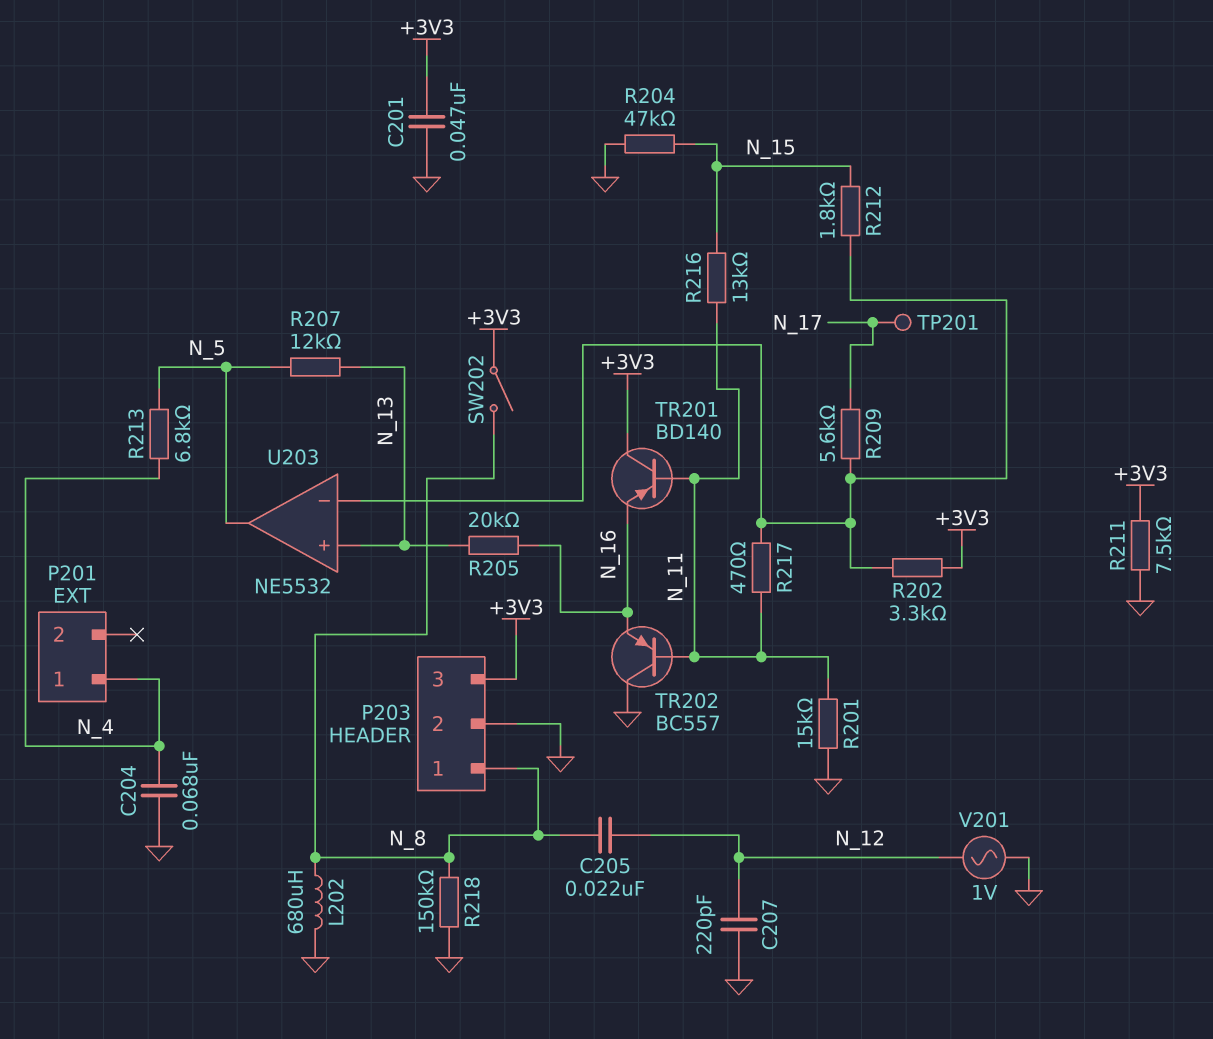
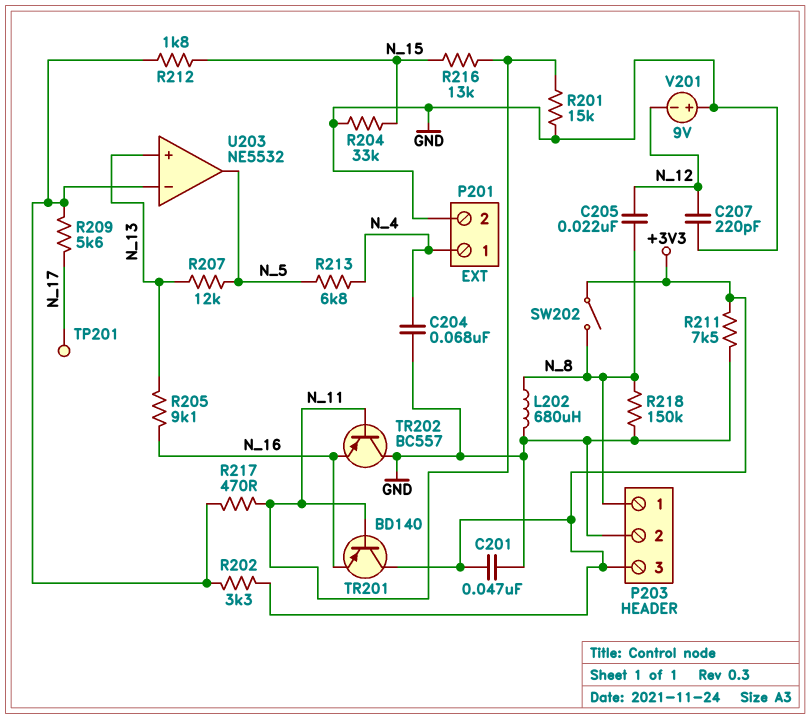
P201 pin 2: none -> GND
R204: 47k (GND, N_15) -> 33k (GND, N_15)
R205: 20k (N_13, N_16) -> 9.1k (N_13, N_16)
V201: AC 1V (GND, N_12) -> 9V (plus GND, minus N_12)

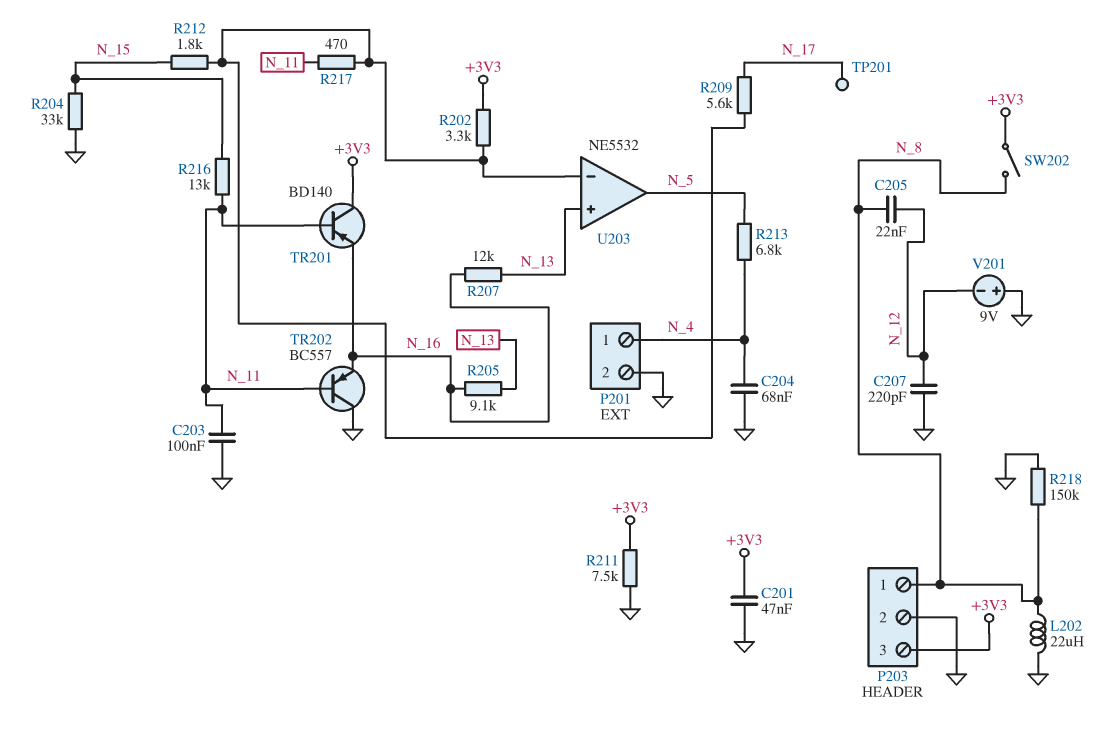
C203: none -> 100nF (GND, N_11)
L202: 680uH (GND, N_8) -> 22uH (GND, N_8)
R201: 15k (GND, N_11) -> none
R207: 12k (N_5, N_13) -> 12k (N_13, N_16)

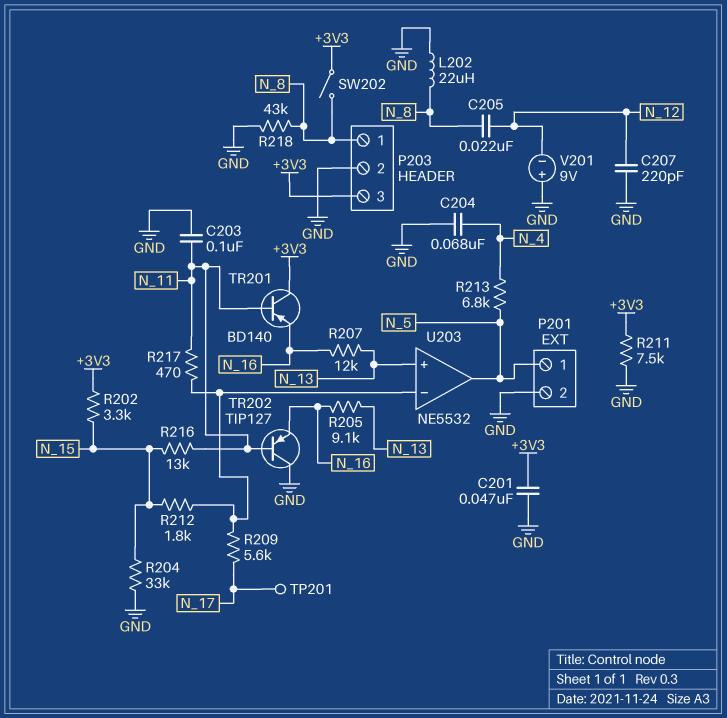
P201 pin 1: N_4 -> N_5
R202: 3.3k (+3V3, U203/in-) -> 3.3k (+3V3, N_15)
R218: 150k (GND, N_8) -> 43k (GND, N_8)
TR202: PNP BC557 (B N_11, C GND, E N_16) -> PNP TIP127 (B N_11, C GND, E N_16)

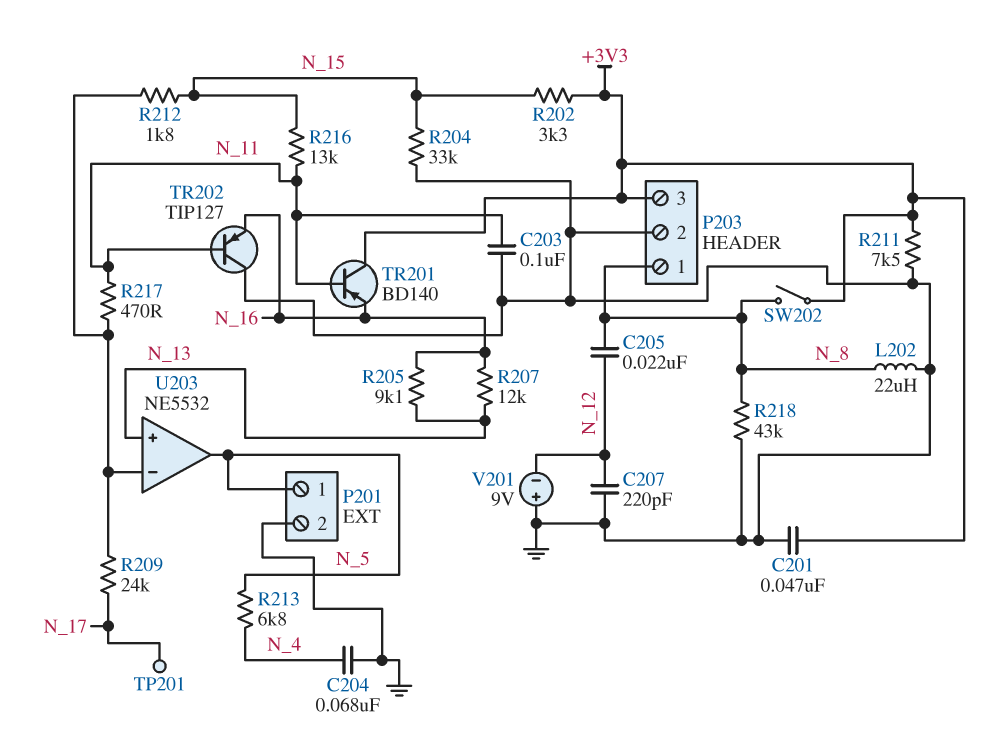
R209: 5.6k (N_17, U203/in-) -> 24k (N_17, U203/in-)

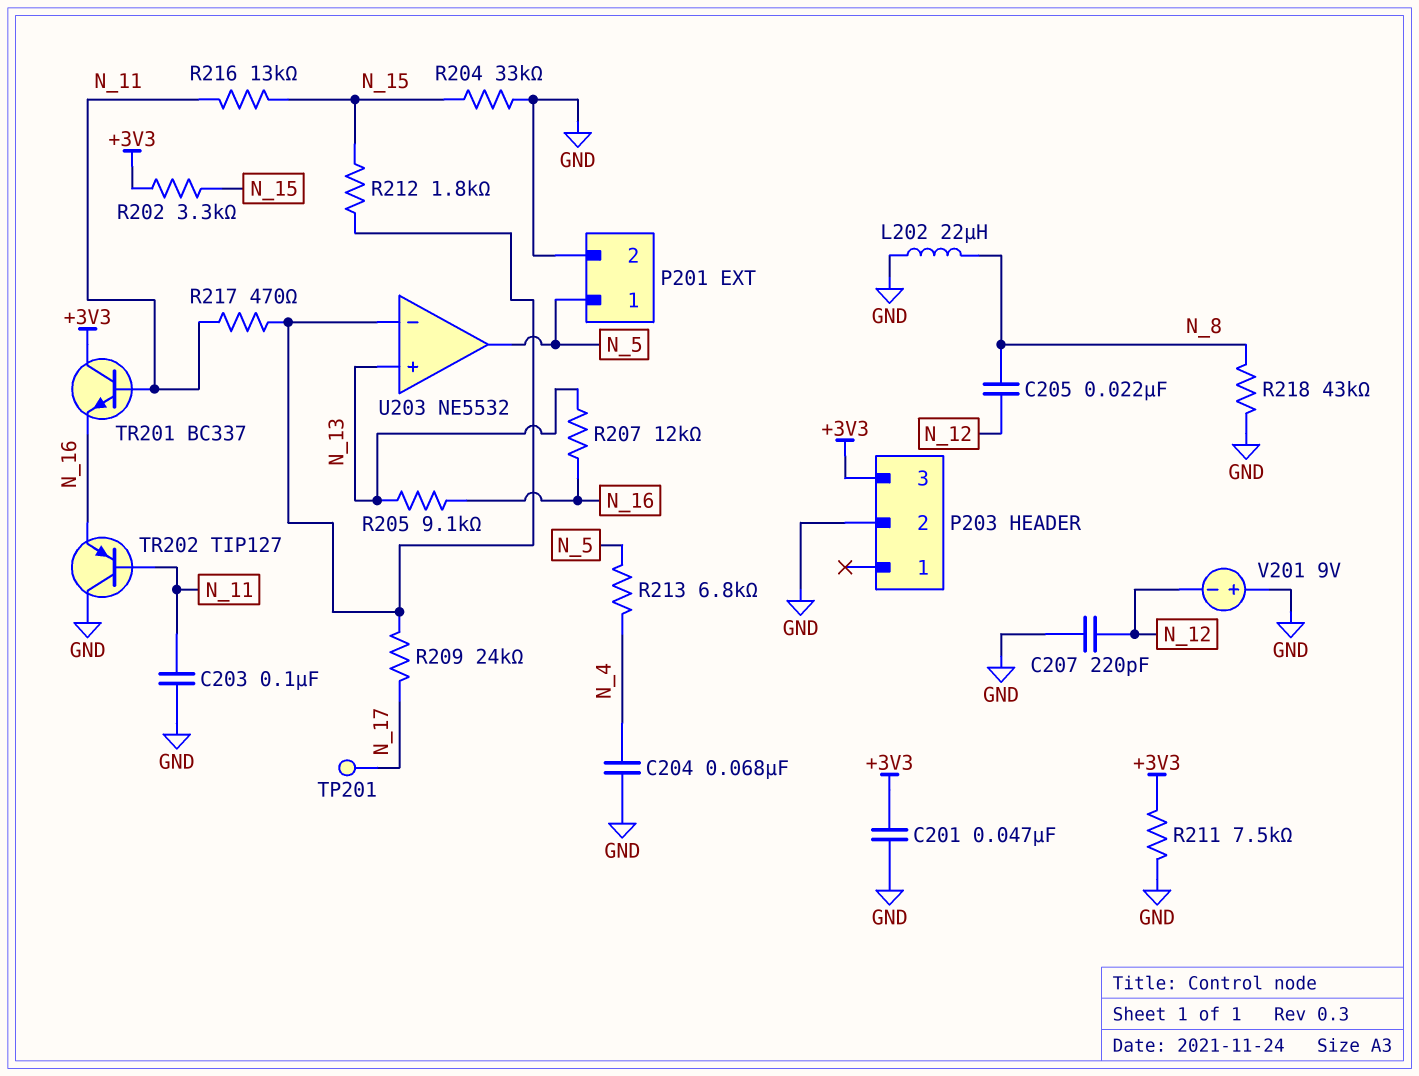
P203 pin 1: N_8 -> none
SW202: switch (+3V3, N_8) -> none
TR201: PNP BD140 (B N_11, C +3V3, E N_16) -> NPN BC337 (B N_11, C +3V3, E N_16)

